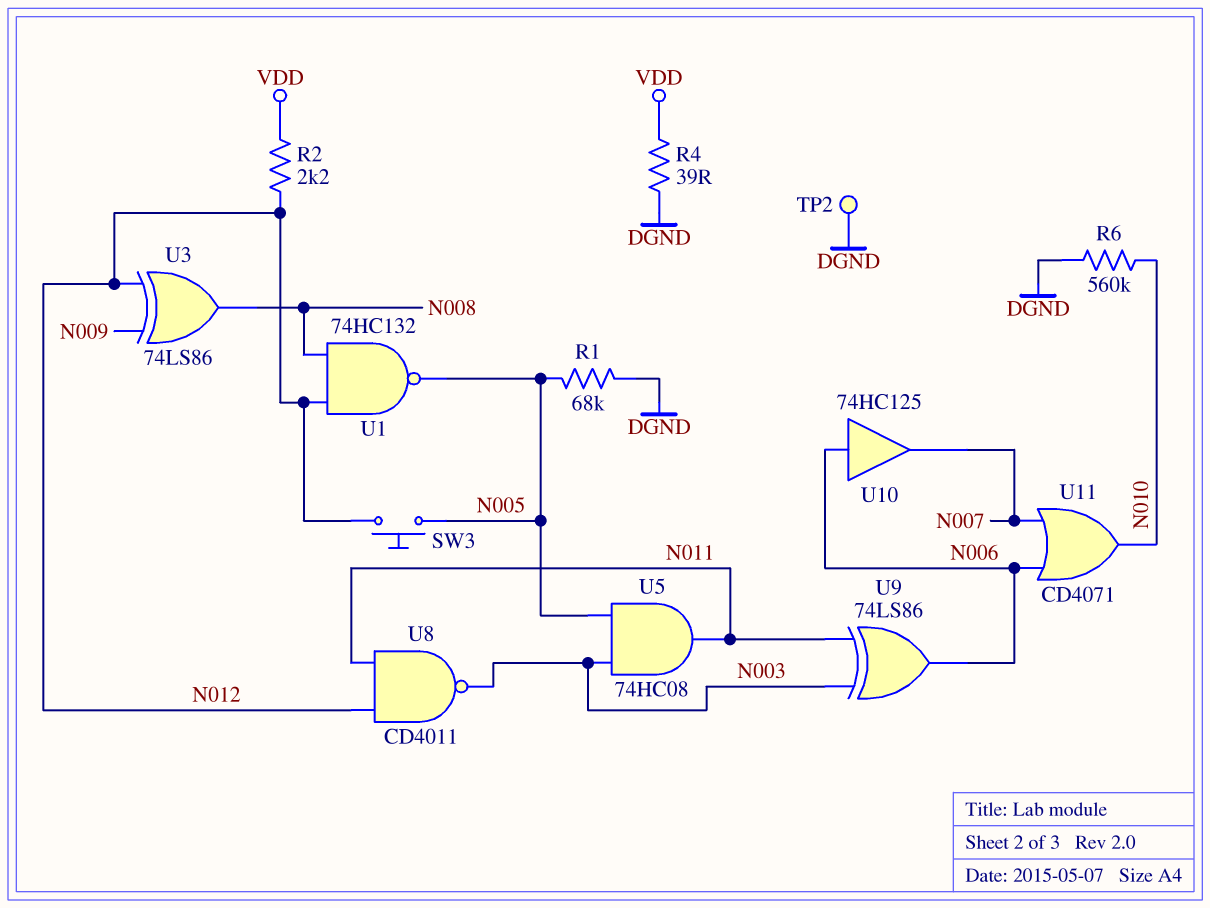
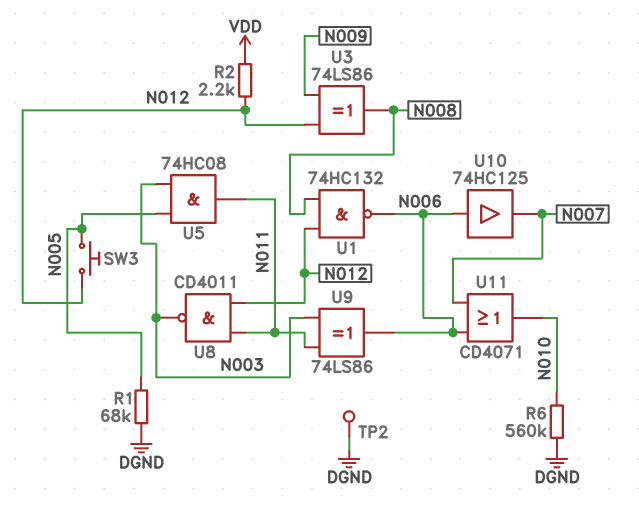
R4: 39 (DGND, VDD) -> none
U1: NAND 74HC132 (in N008, in N012, out N005) -> NAND 74HC132 (in N008, in N012, out N006)

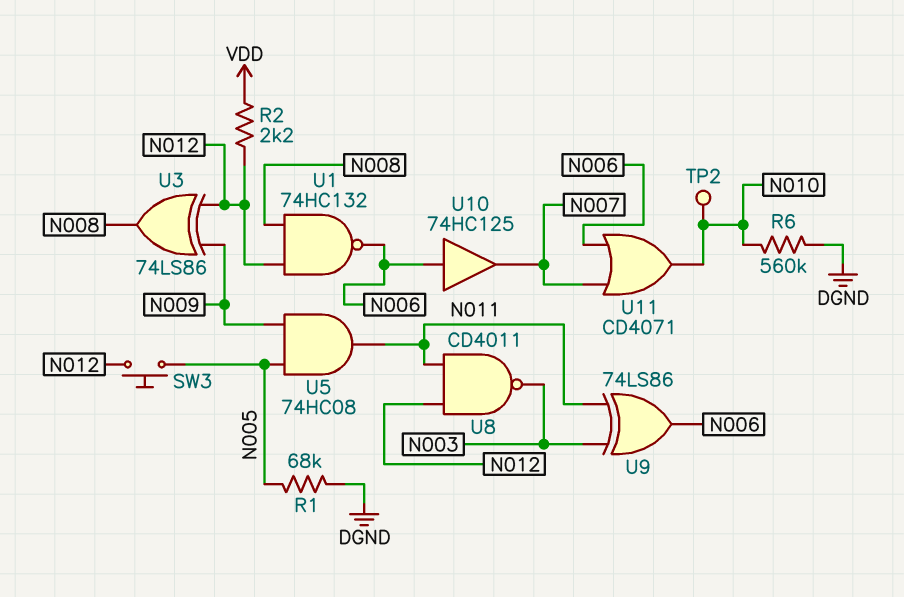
TP2: test point (DGND) -> test point (N010)
U5: AND 74HC08 (in N003, in N005, out N011) -> AND 74HC08 (in N005, in N009, out N011)

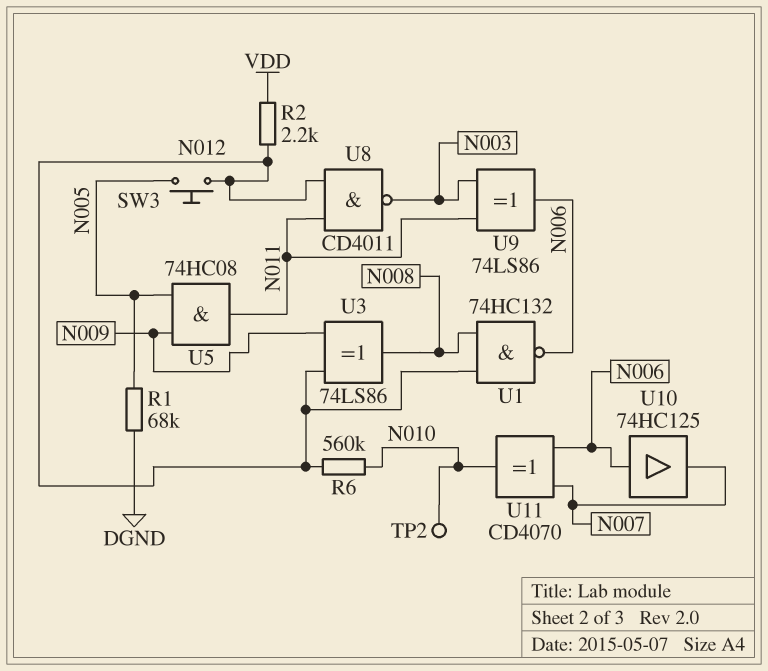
R6: 560k (DGND, N010) -> 560k (N010, N012)
U11: OR CD4071 (in N006, in N007, out N010) -> XOR CD4070 (in N006, in N007, out N010)

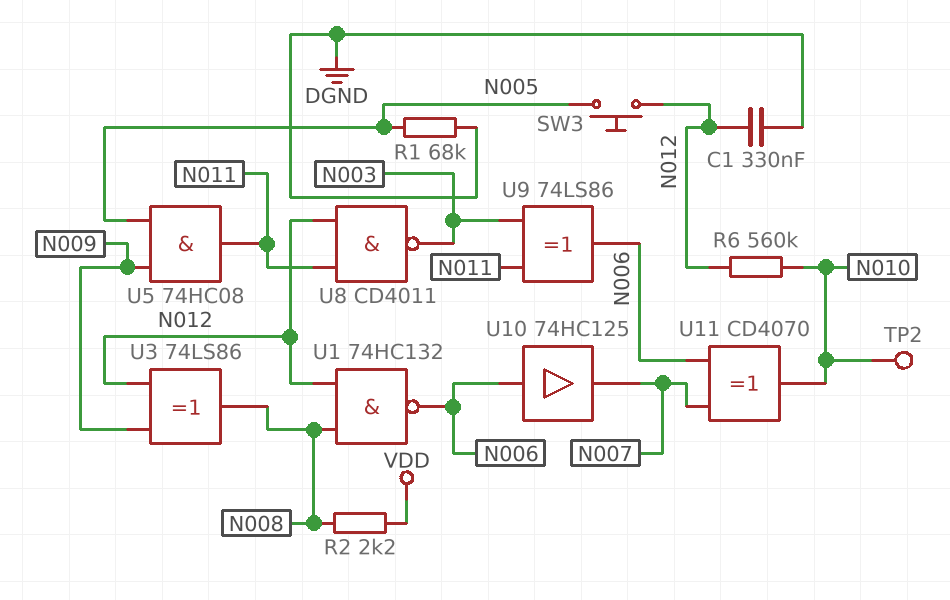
C1: none -> 330nF (DGND, N012)
R2: 2.2k (N012, VDD) -> 2.2k (N008, VDD)

